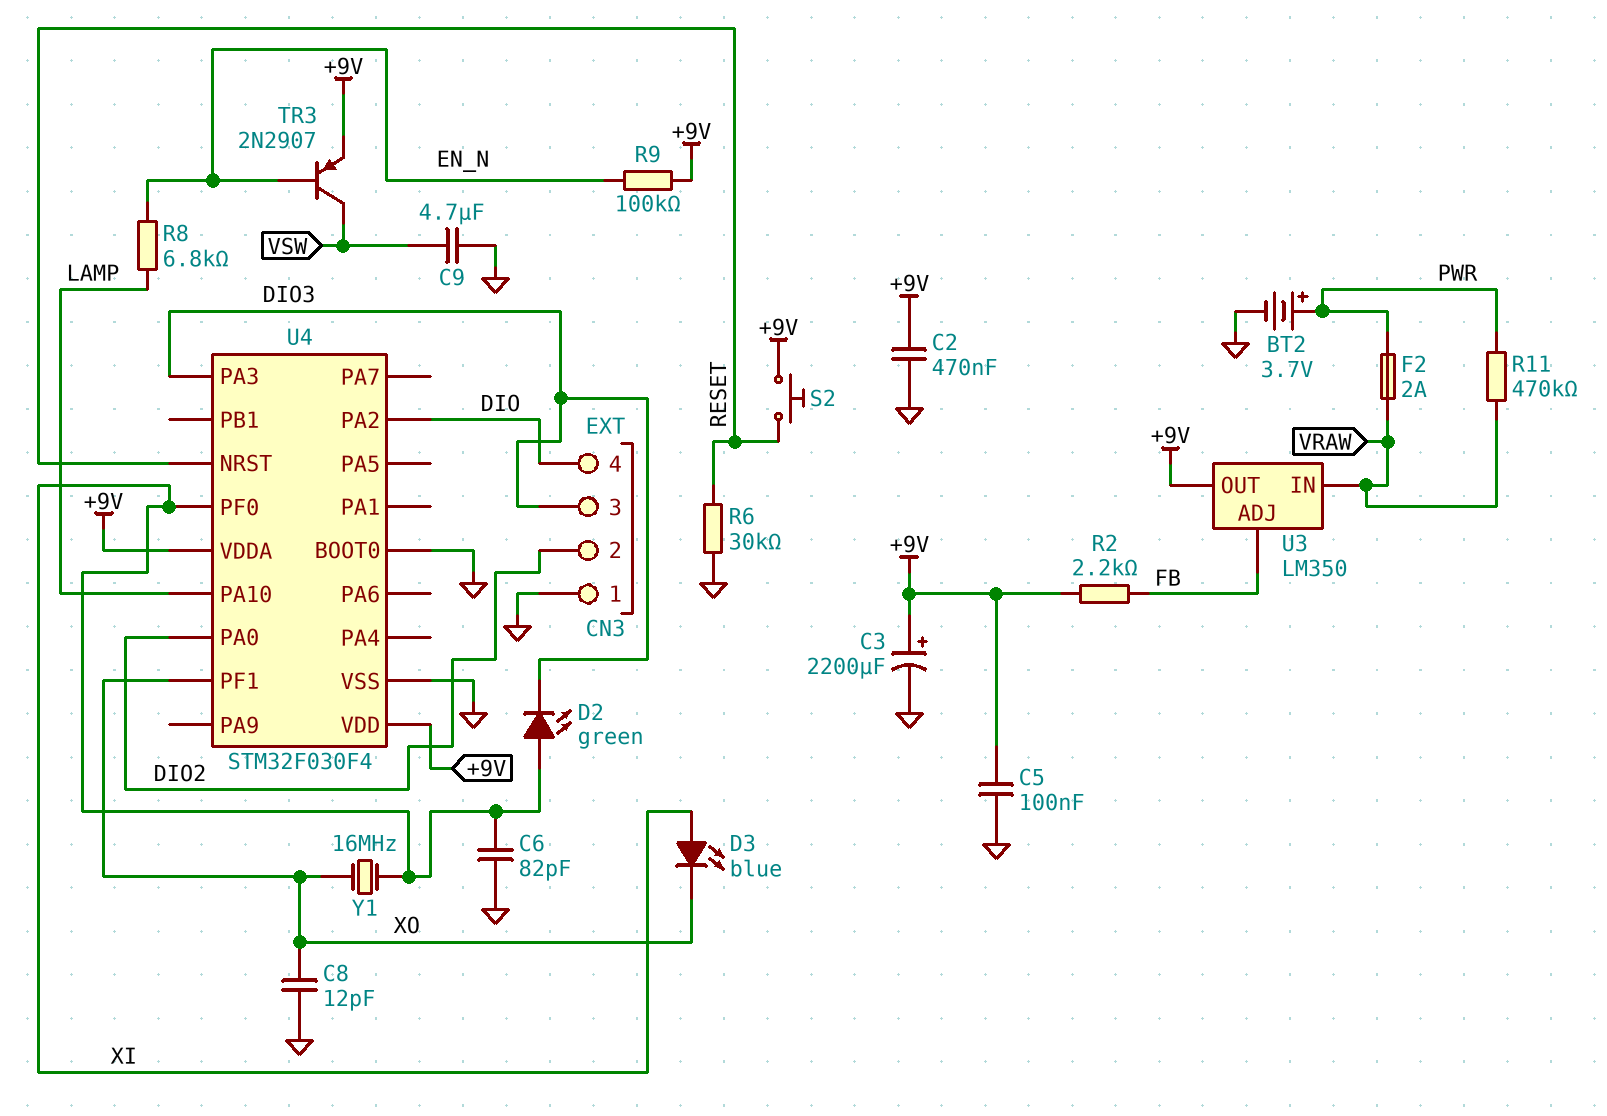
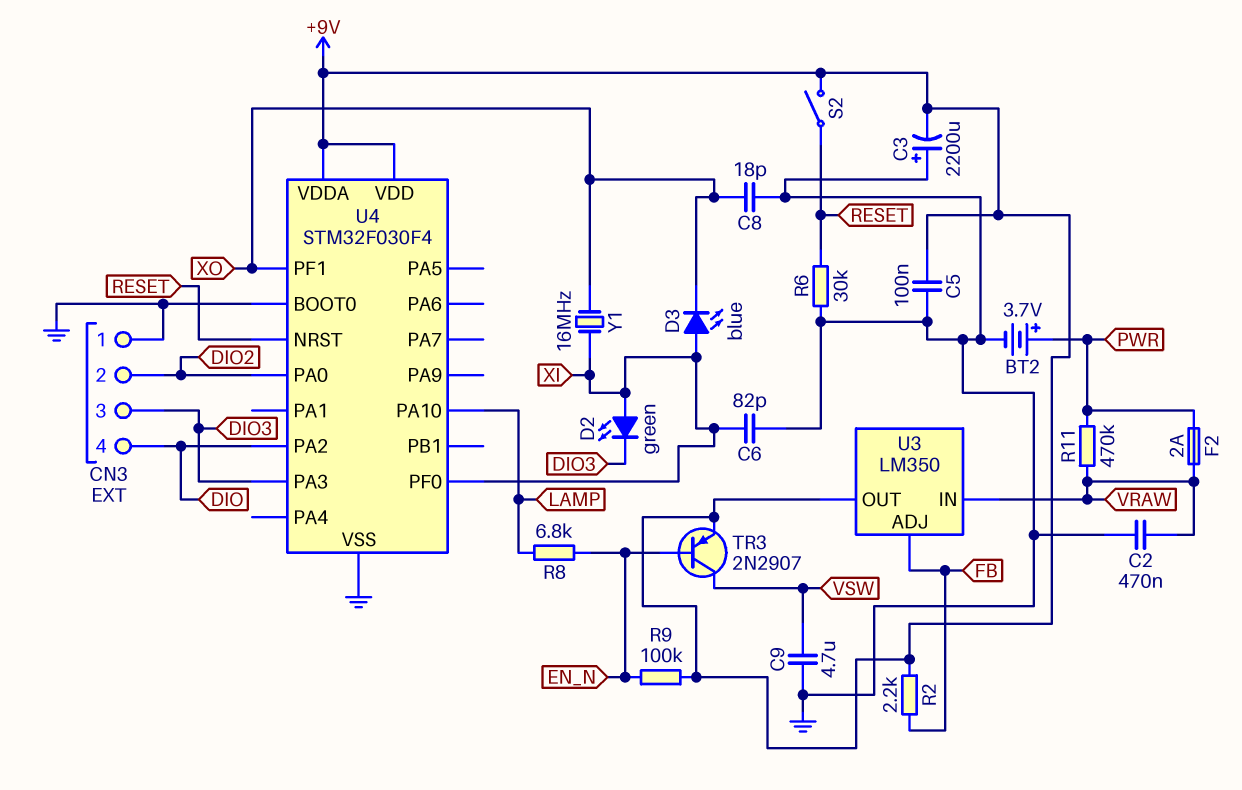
C2: 470nF (+9V, GND) -> 470nF (GND, VRAW)
C3: 2200uF (plus +9V, minus GND) -> 2200uF (plus GND, minus +9V)
C8: 12pF (GND, XO) -> 18pF (GND, XO)
S2: button (+9V, RESET) -> switch (+9V, RESET)

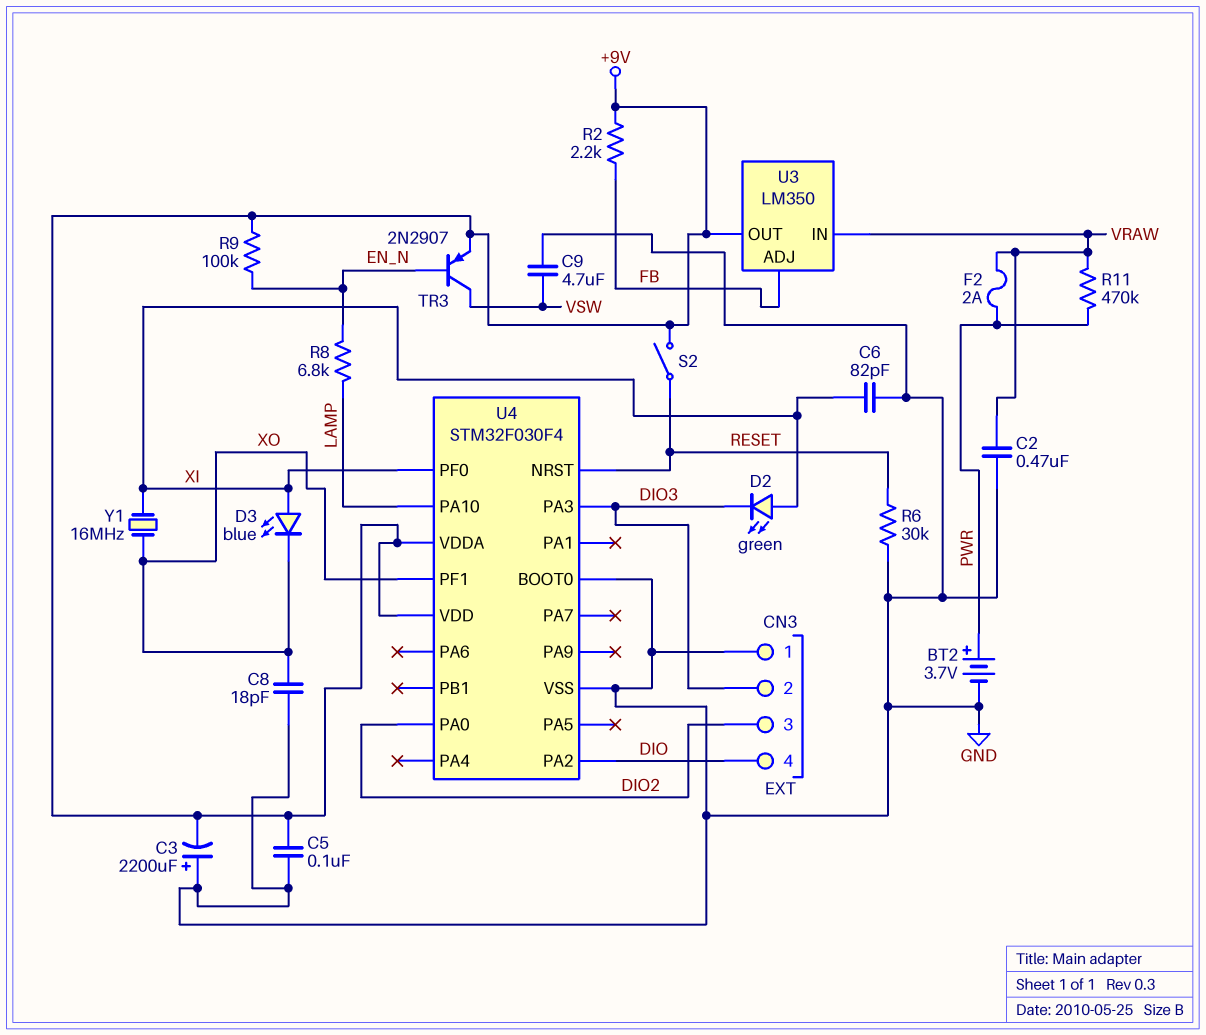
CN3 pin 2: DIO2 -> DIO3
CN3 pin 3: DIO3 -> DIO2

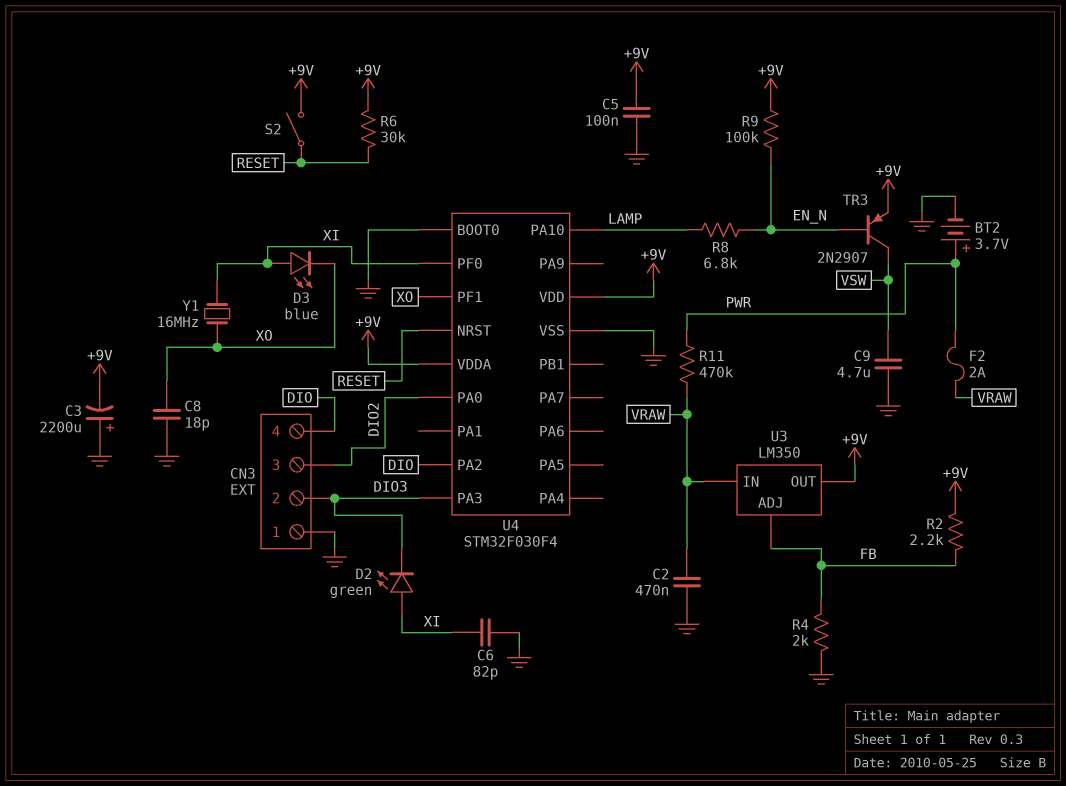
R4: none -> 2k (FB, GND)
R6: 30k (GND, RESET) -> 30k (+9V, RESET)

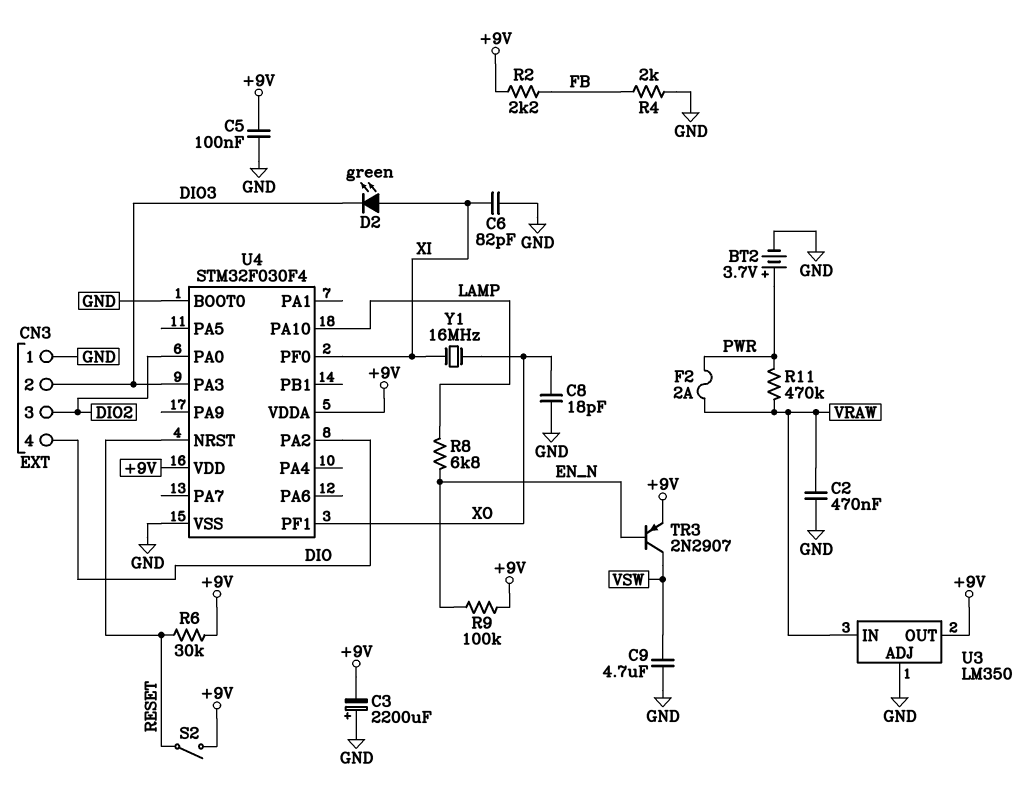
D3: LED blue (A XI, K XO) -> none
U3 pin ADJ: FB -> GND

